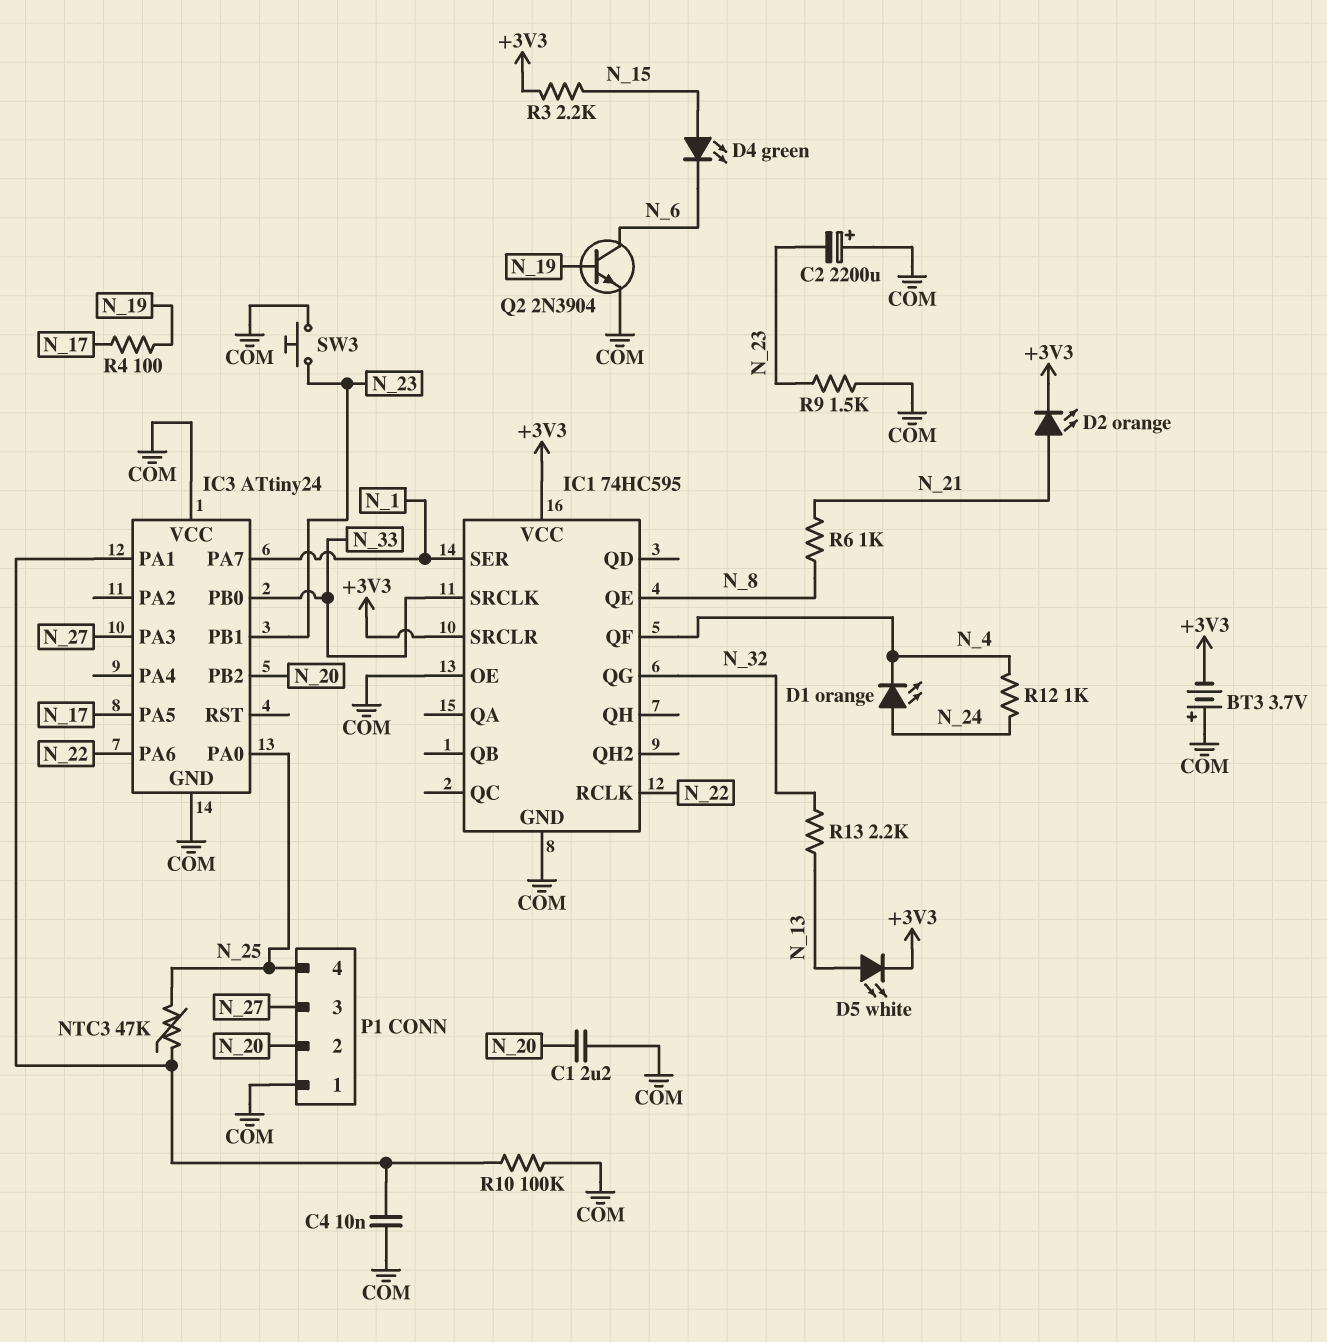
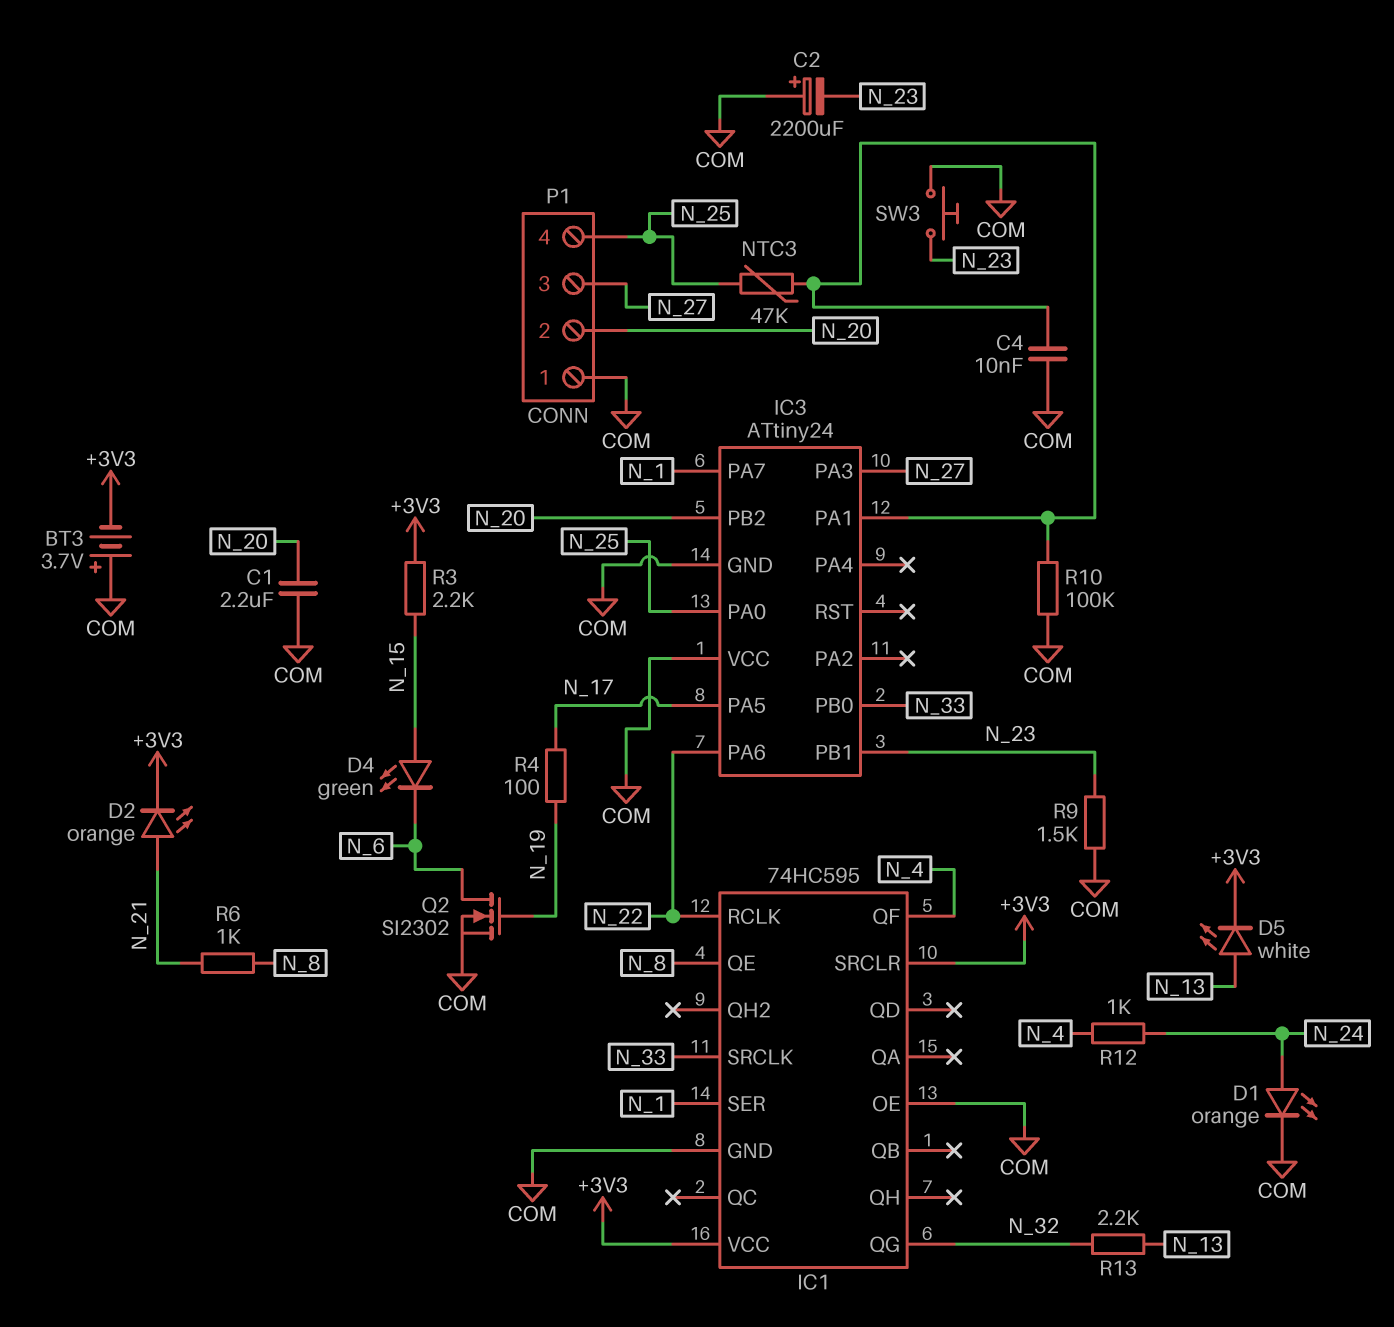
D1: LED orange (A N_24, K N_4) -> LED orange (A N_24, K COM)
Q2: NPN 2N3904 (B N_19, C N_6, E COM) -> NMOS SI2302 (G N_19, D N_6, S COM)

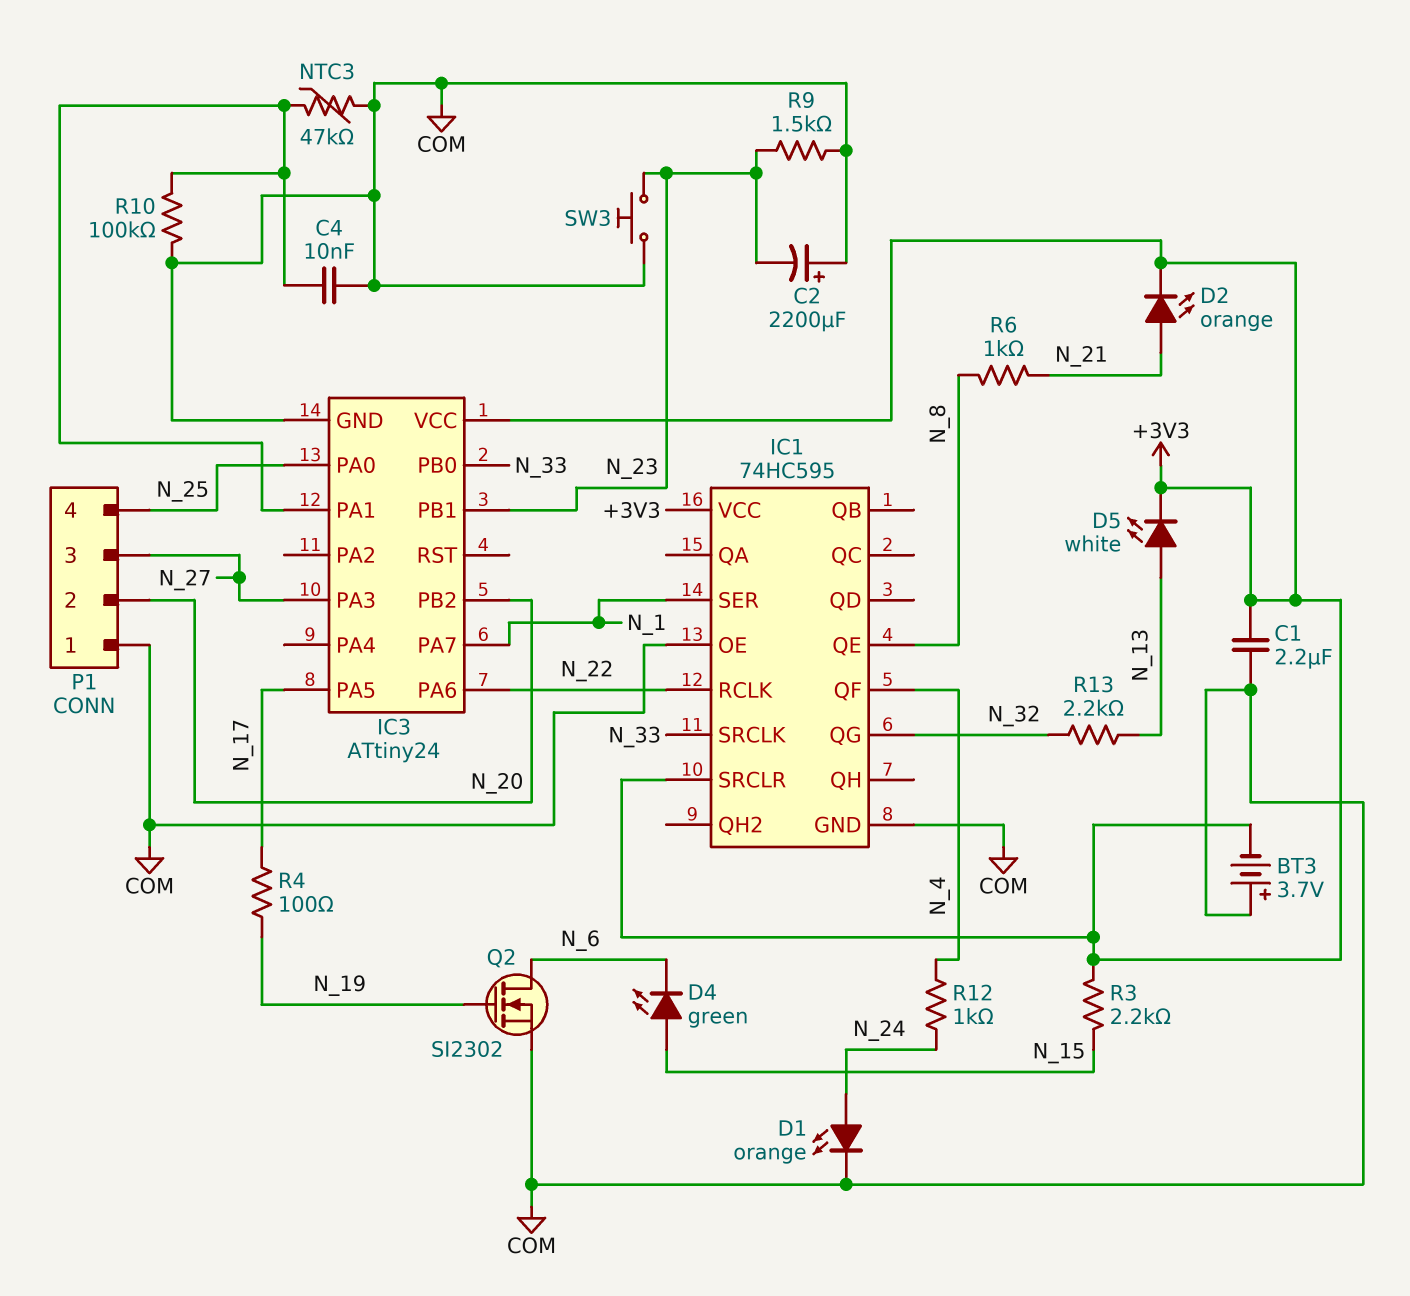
C1: 2.2uF (COM, N_20) -> 2.2uF (+3V3, COM)
IC3 pin VCC: COM -> +3V3
NTC3: 47k (IC3/PA1, N_25) -> 47k (COM, IC3/PA1)

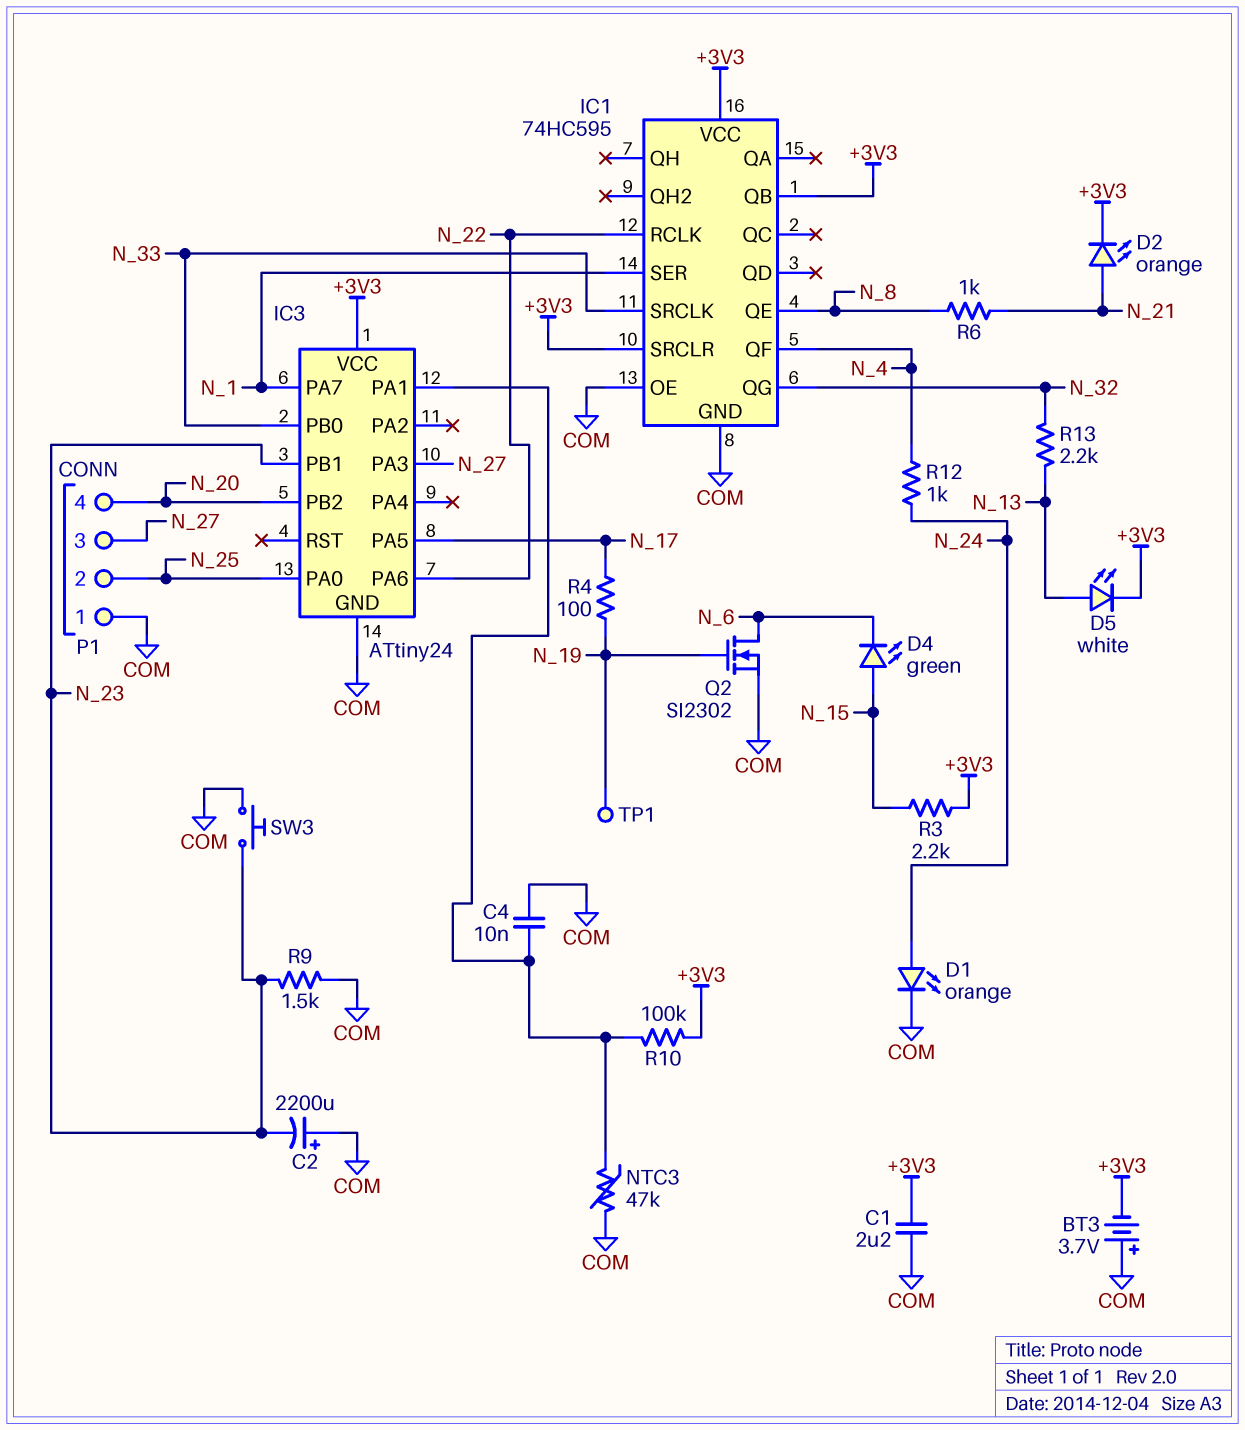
IC1 pin QB: none -> +3V3
P1 pin 2: N_20 -> N_25
P1 pin 4: N_25 -> N_20
R10: 100k (COM, IC3/PA1) -> 100k (+3V3, IC3/PA1)
TP1: none -> test point (N_19)

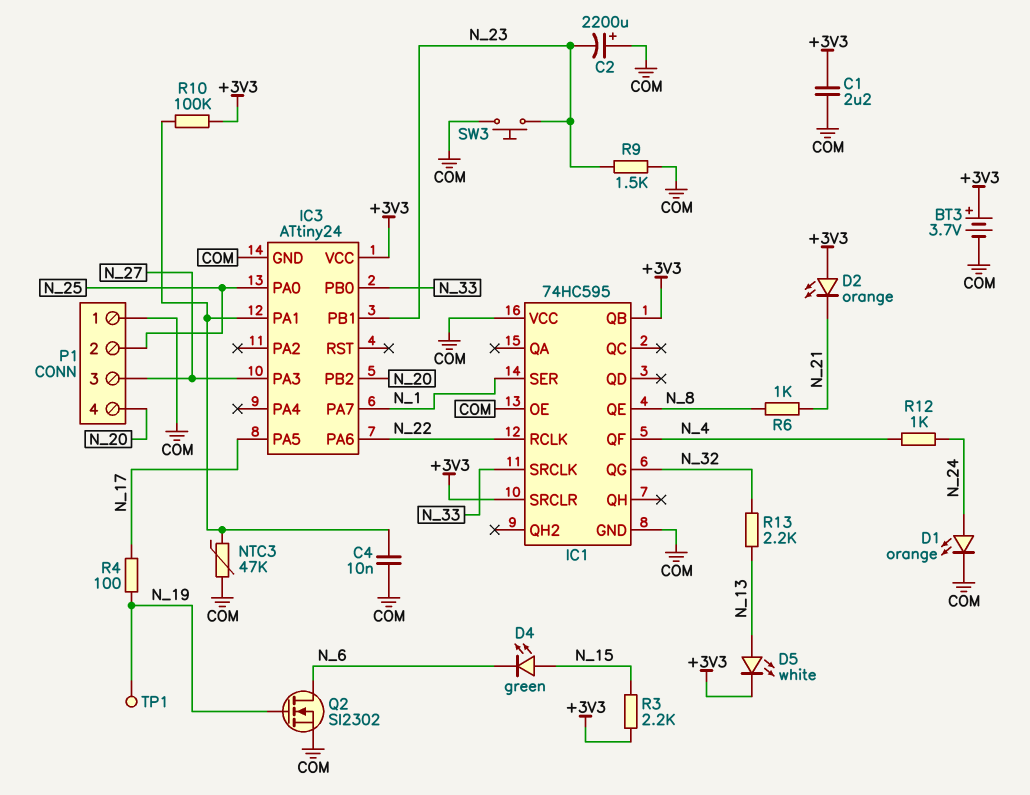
BT3: 3.7V (plus COM, minus +3V3) -> 3.7V (plus +3V3, minus COM)
D2: LED orange (A N_21, K +3V3) -> LED orange (A +3V3, K N_21)
IC1 pin VCC: +3V3 -> COM

